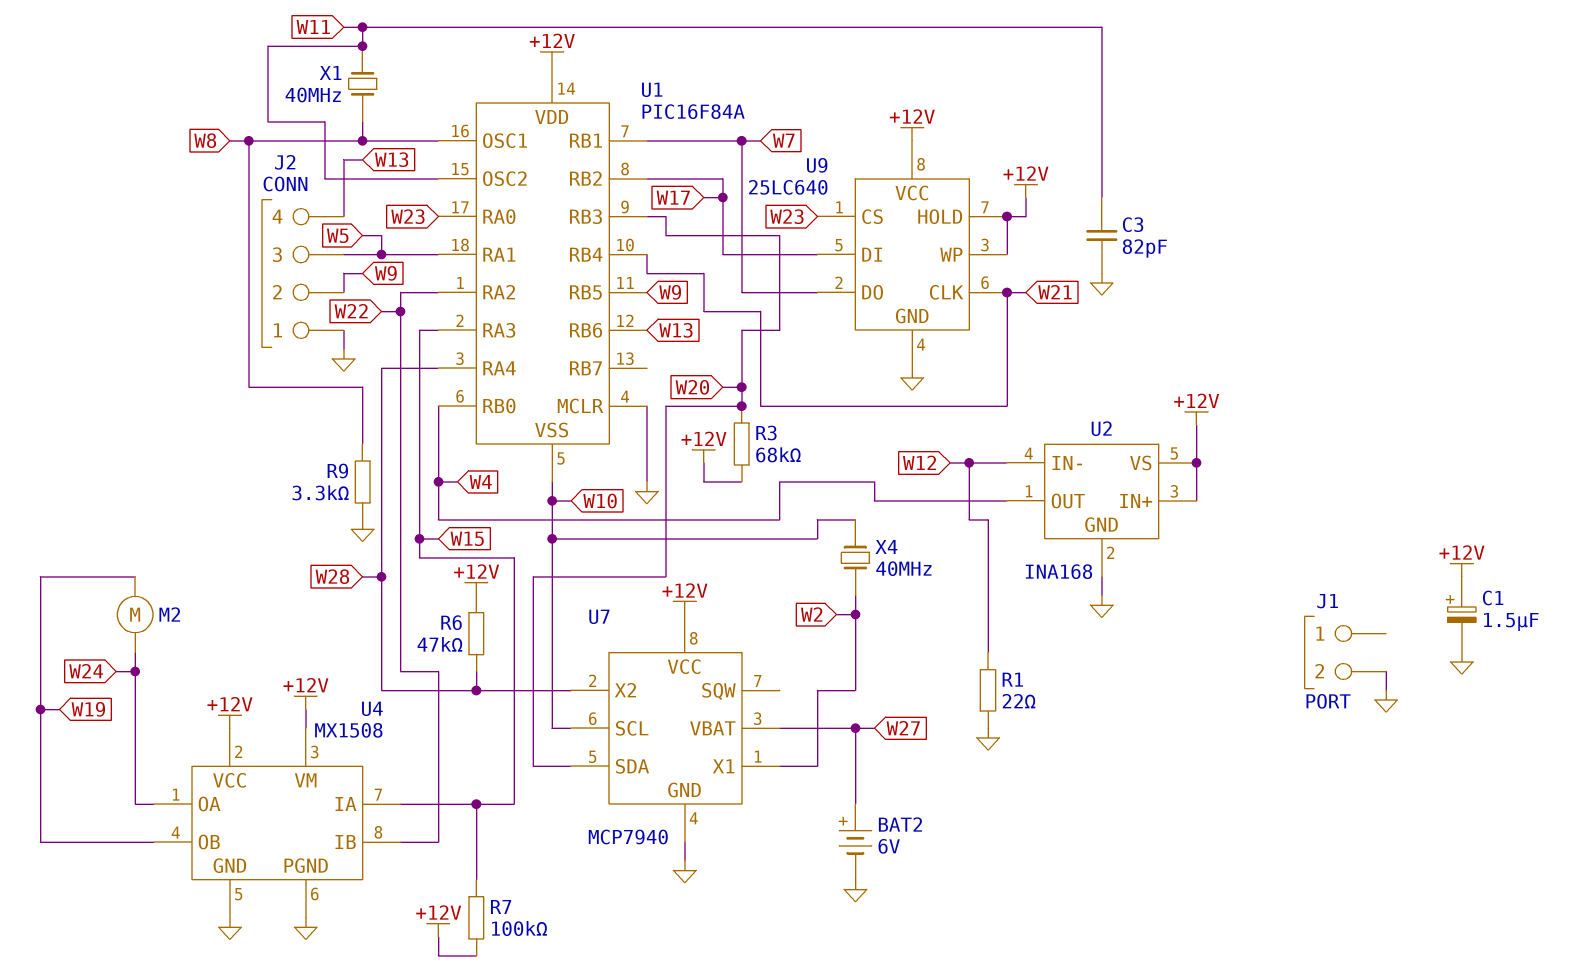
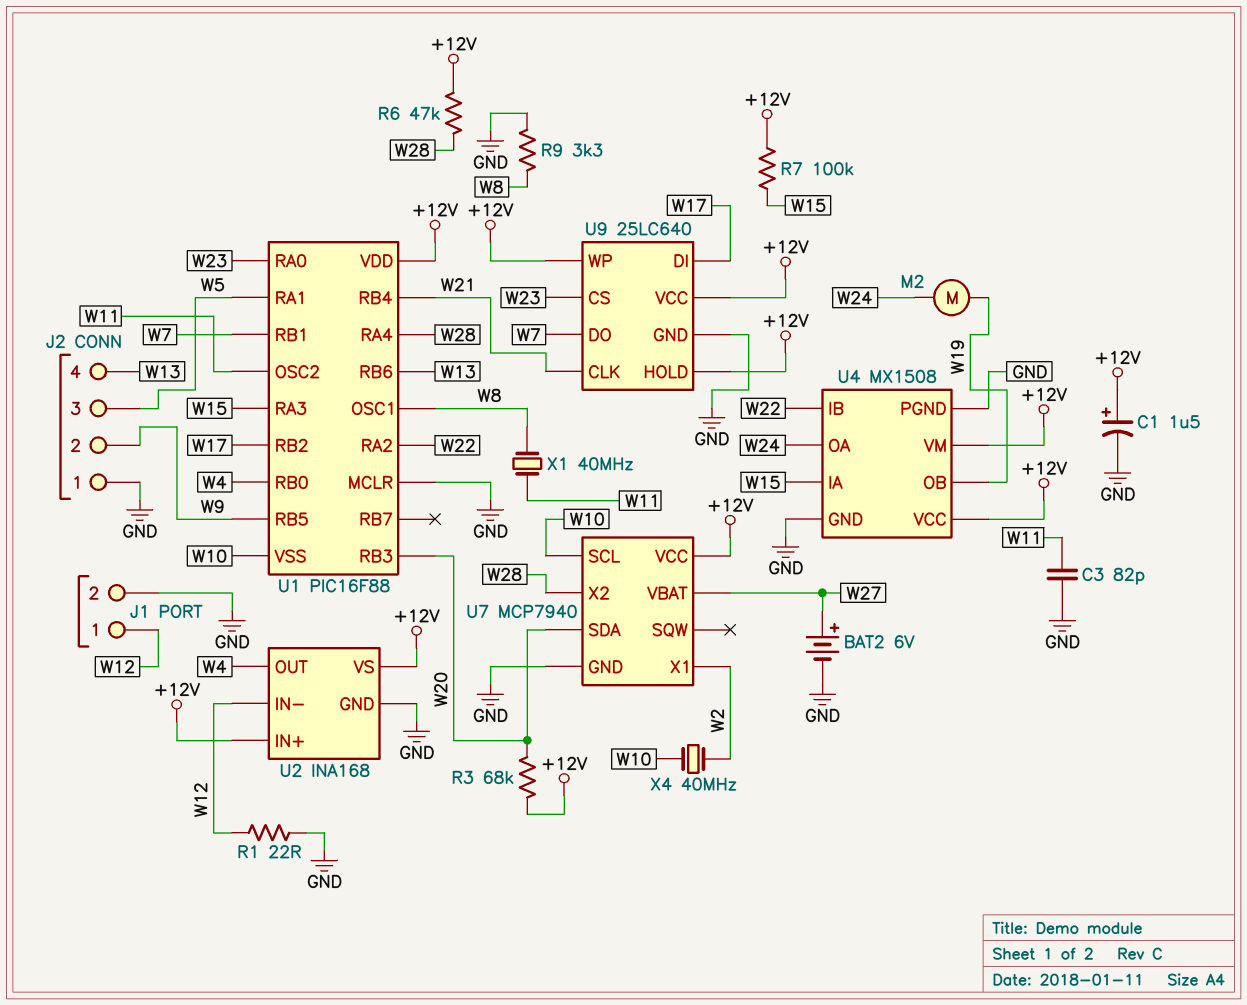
J1 pin 1: none -> W12
U1: PIC16F84A -> PIC16F88

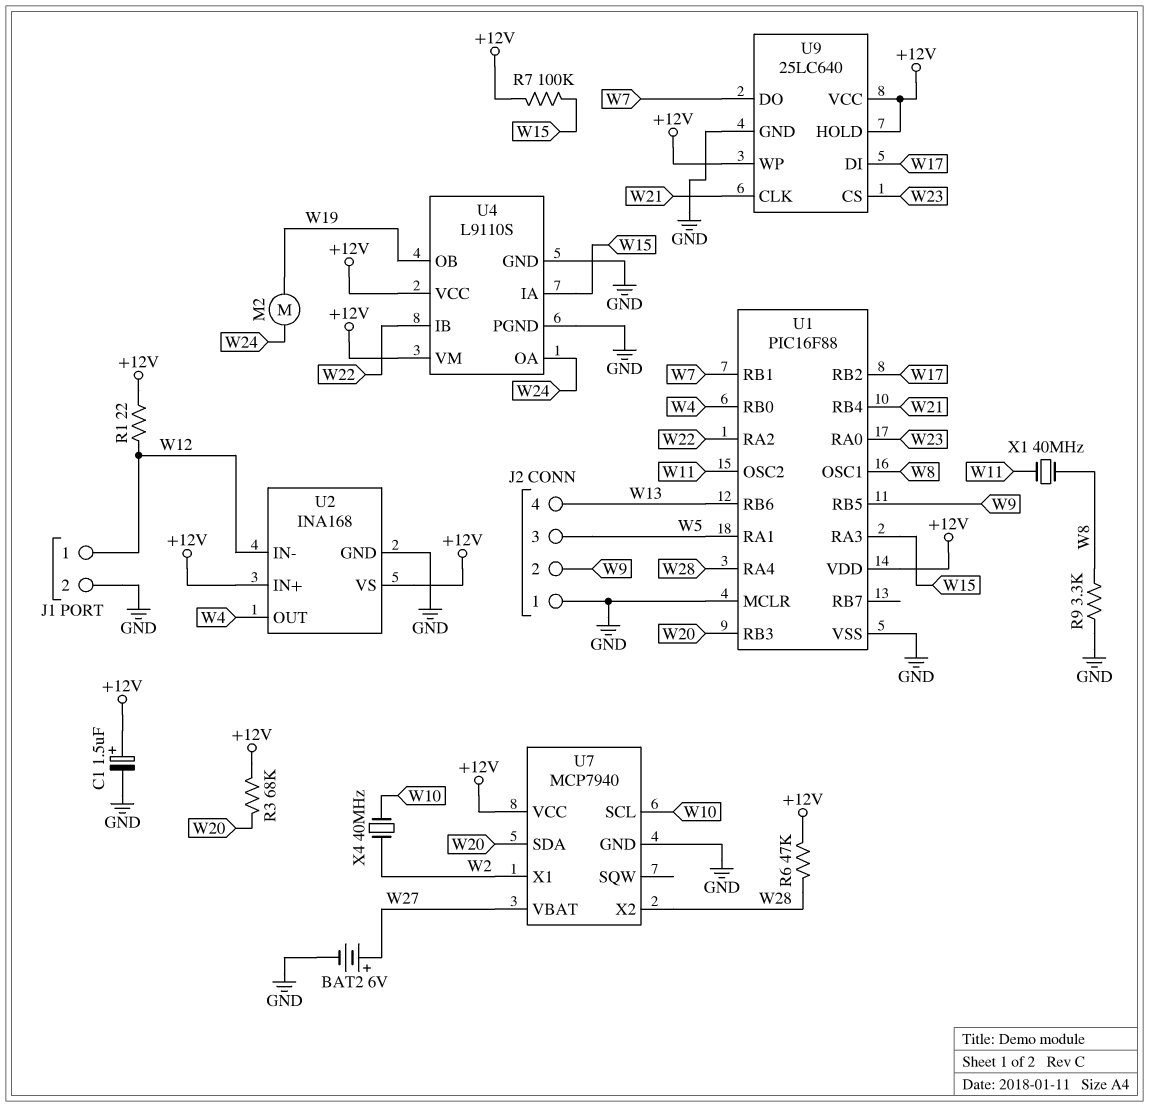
C3: 82pF (GND, W11) -> none
R1: 22 (GND, W12) -> 22 (+12V, W12)
U1 pin VSS: W10 -> GND
U4: MX1508 -> L9110S

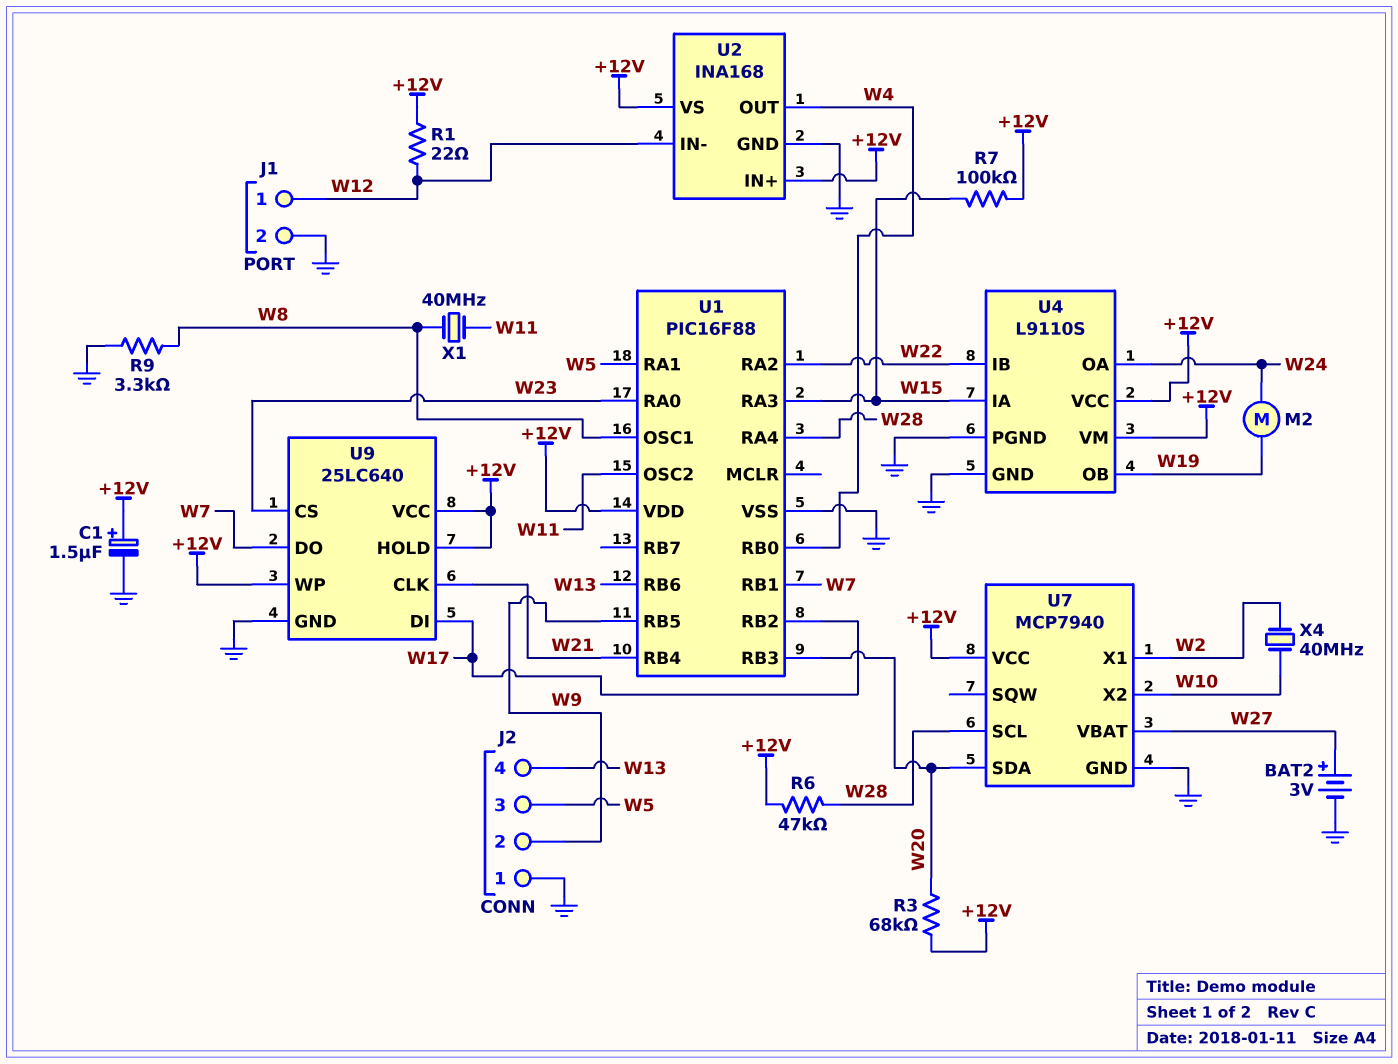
BAT2: 6V (plus W27, minus GND) -> 3V (plus W27, minus GND)
U1 pin MCLR: GND -> none
U7 pin SCL: W10 -> W28
U7 pin X2: W28 -> W10

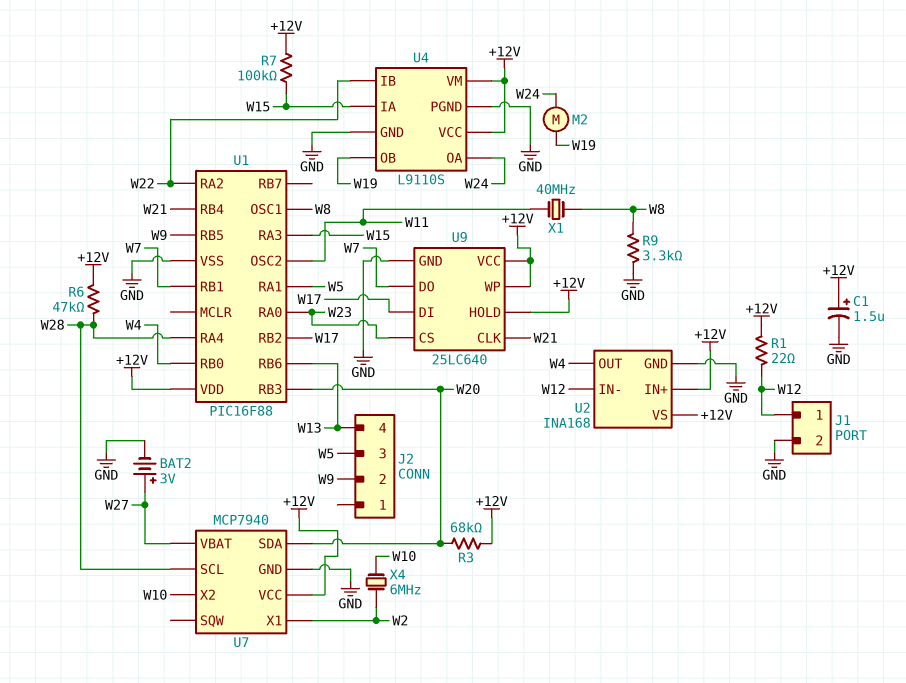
J2 pin 1: GND -> none
X4: 40MHz (W2, W10) -> 6MHz (W2, W10)

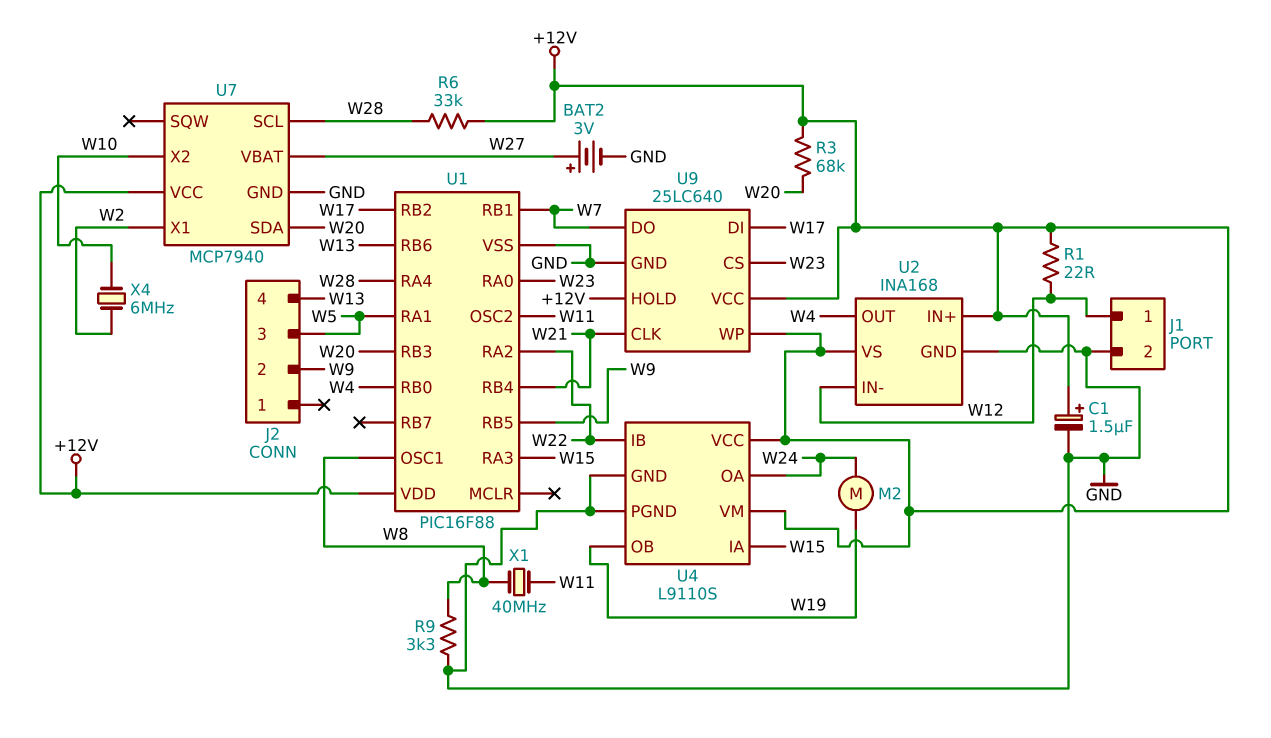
R6: 47k (+12V, W28) -> 33k (+12V, W28)
R7: 100k (+12V, W15) -> none

